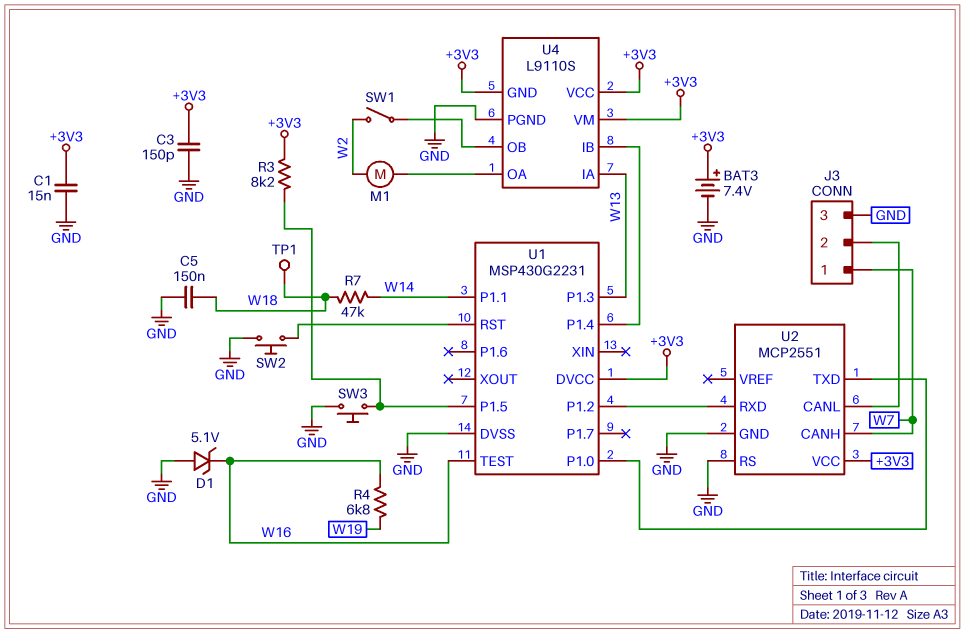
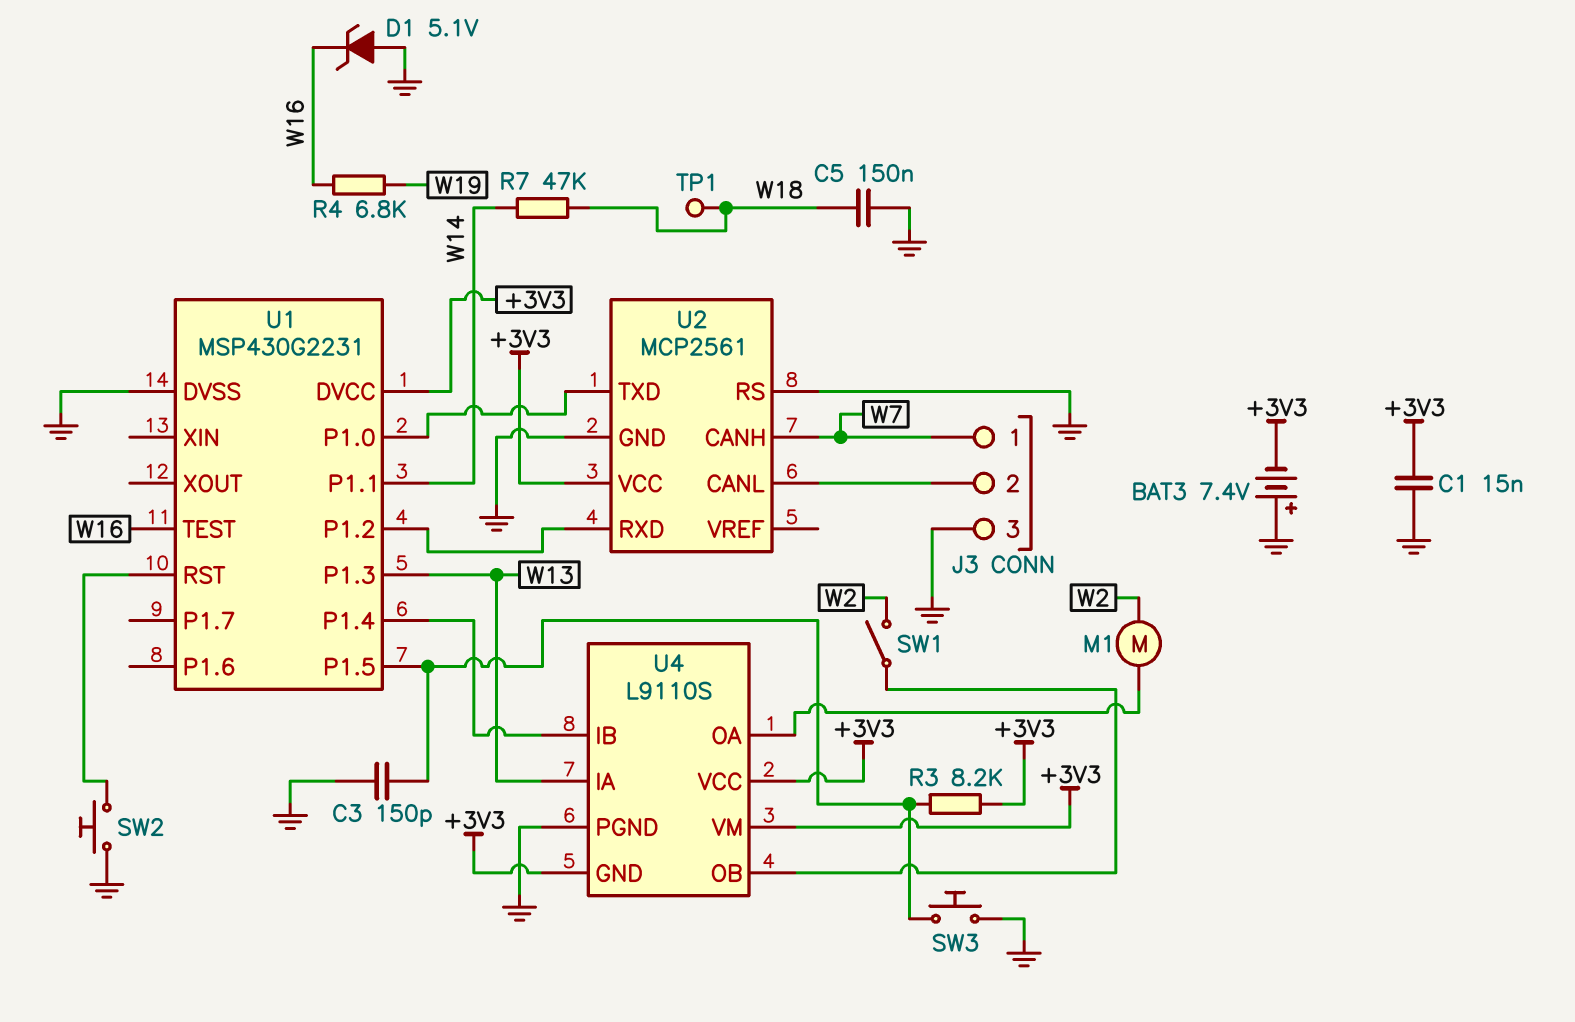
BAT3: 7.4V (plus +3V3, minus GND) -> 7.4V (plus GND, minus +3V3)
C3: 150pF (+3V3, GND) -> 150pF (GND, U1/P1.5)
U2: MCP2551 -> MCP2561

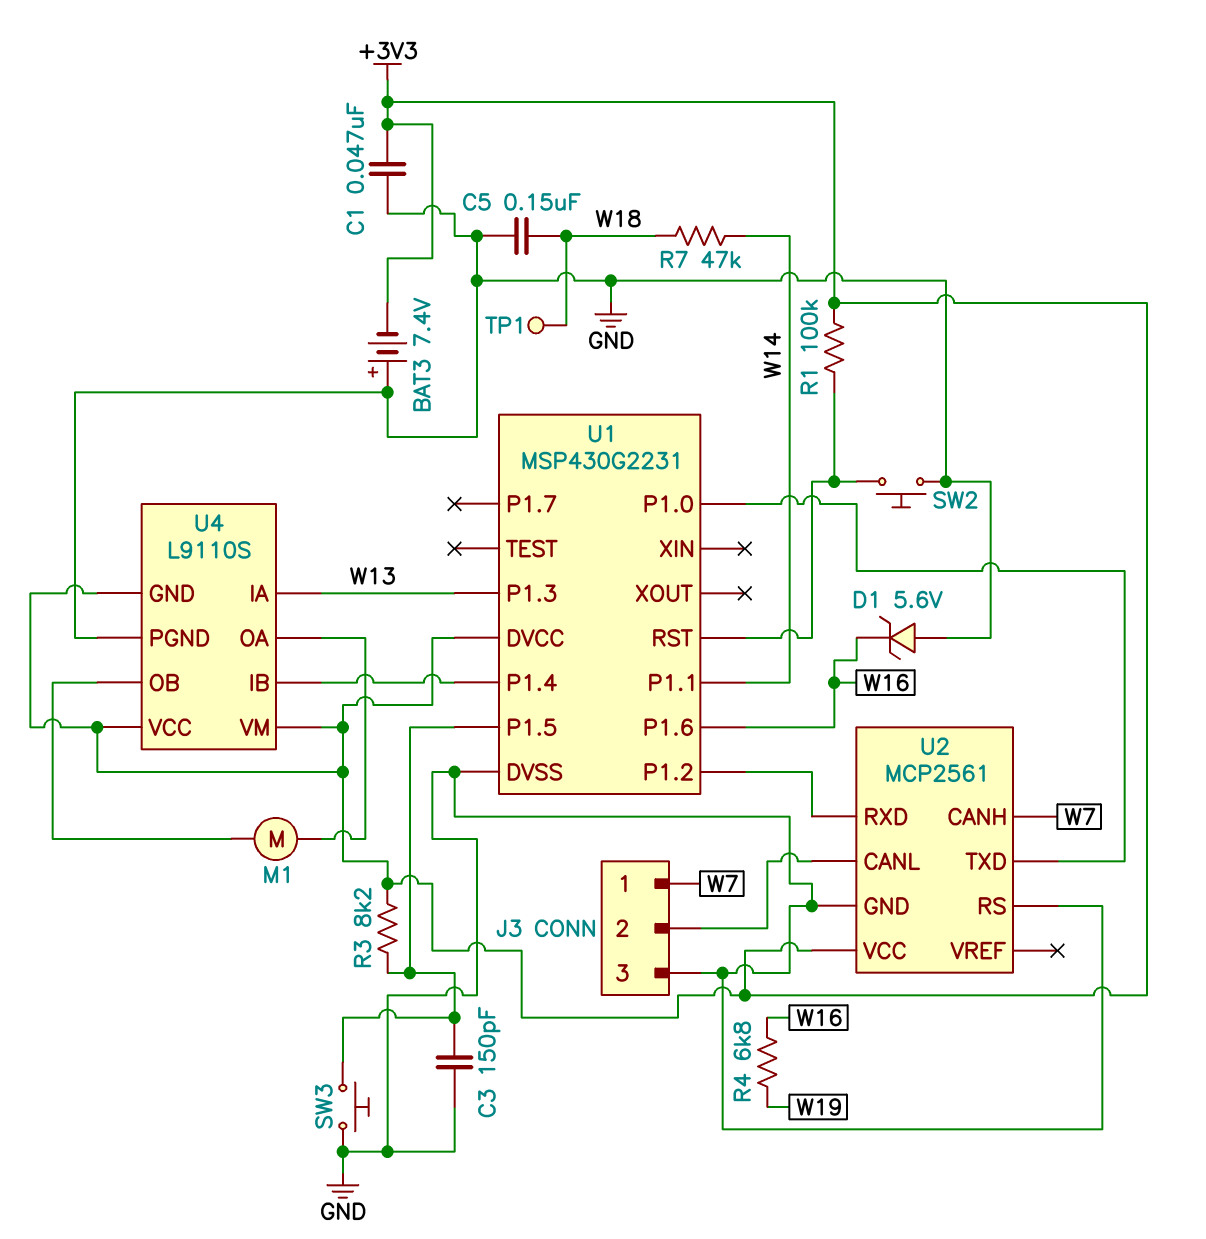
C1: 15nF (+3V3, GND) -> 47nF (+3V3, GND)
D1: zener 5.1V (A GND, K W16) -> zener 5.6V (A GND, K W16)
M1: motor (U4/OA, W2) -> motor (U4/OA, U4/OB)
R1: none -> 100k (+3V3, U1/RST)
SW1: switch (U4/OB, W2) -> none
U1 pin P1.6: none -> W16
U1 pin TEST: W16 -> none

